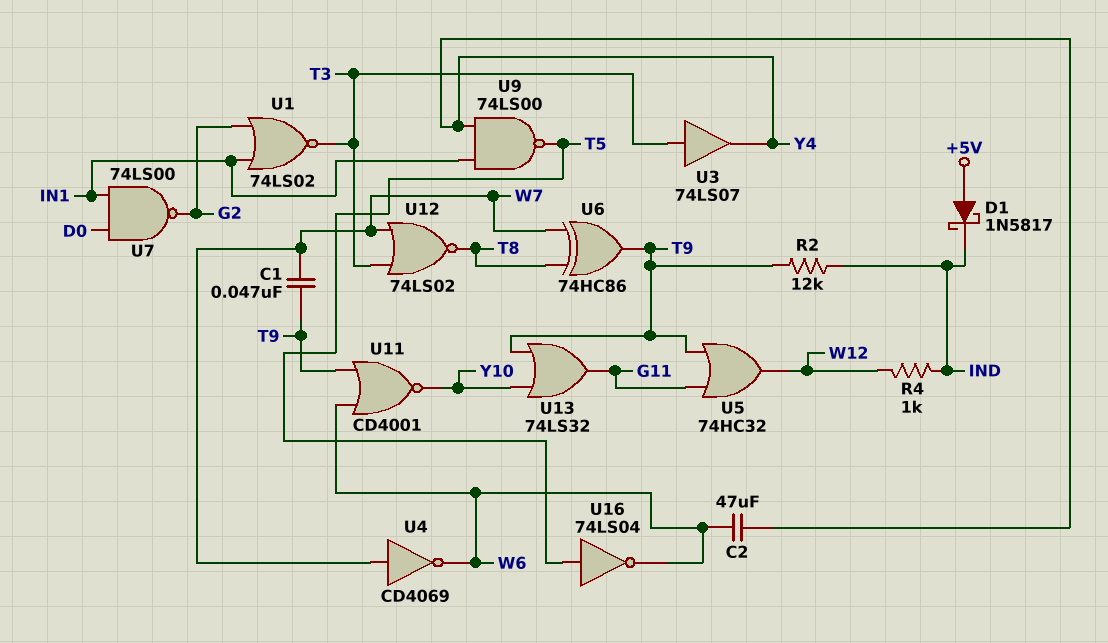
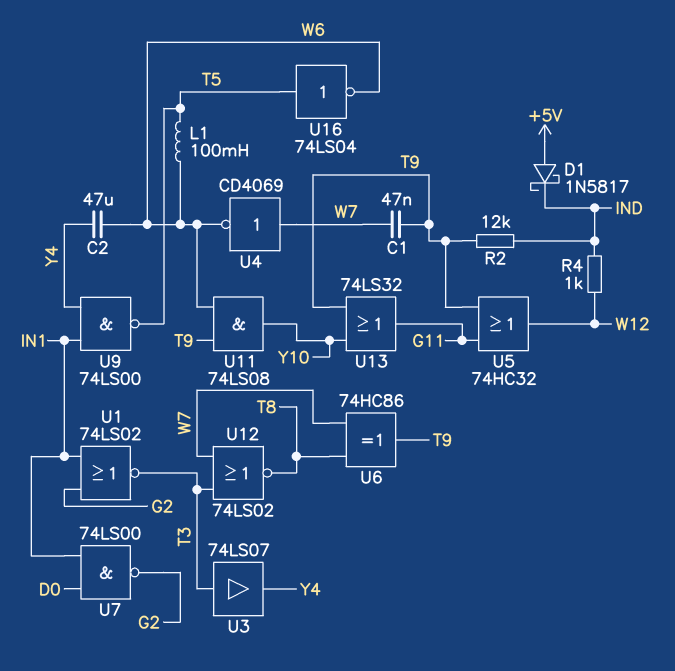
L1: none -> 100mH (T5, W6)
U11: NOR CD4001 (in T9, in W6, out Y10) -> AND 74LS08 (in T9, in W6, out Y10)

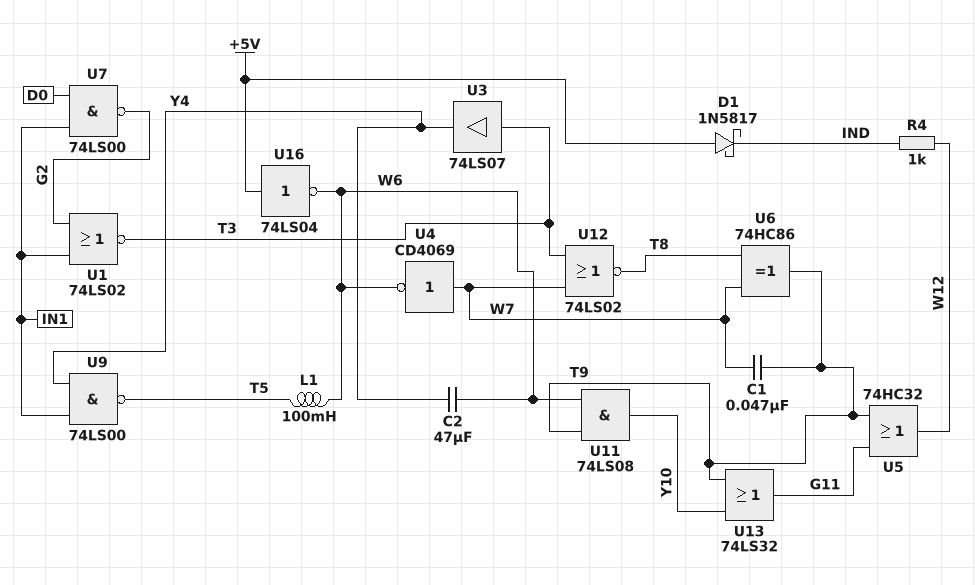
R2: 12k (IND, T9) -> none
U16: NOT 74LS04 (in T5, out W6) -> NOT 74LS04 (in +5V, out W6)

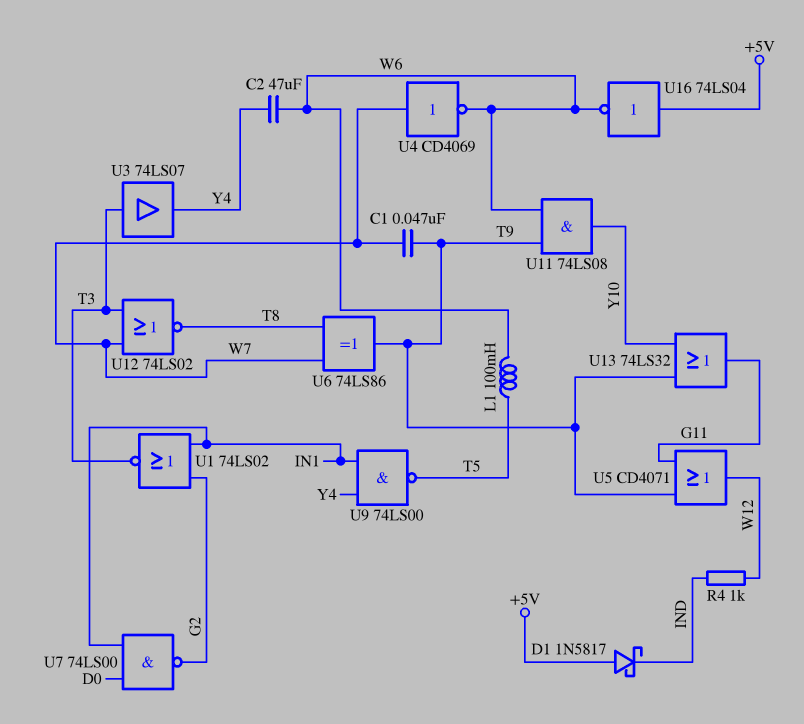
U5: OR 74HC32 (in G11, in T9, out W12) -> OR CD4071 (in G11, in T9, out W12)
U6: XOR 74HC86 (in T8, in W7, out T9) -> XOR 74LS86 (in T8, in W7, out T9)

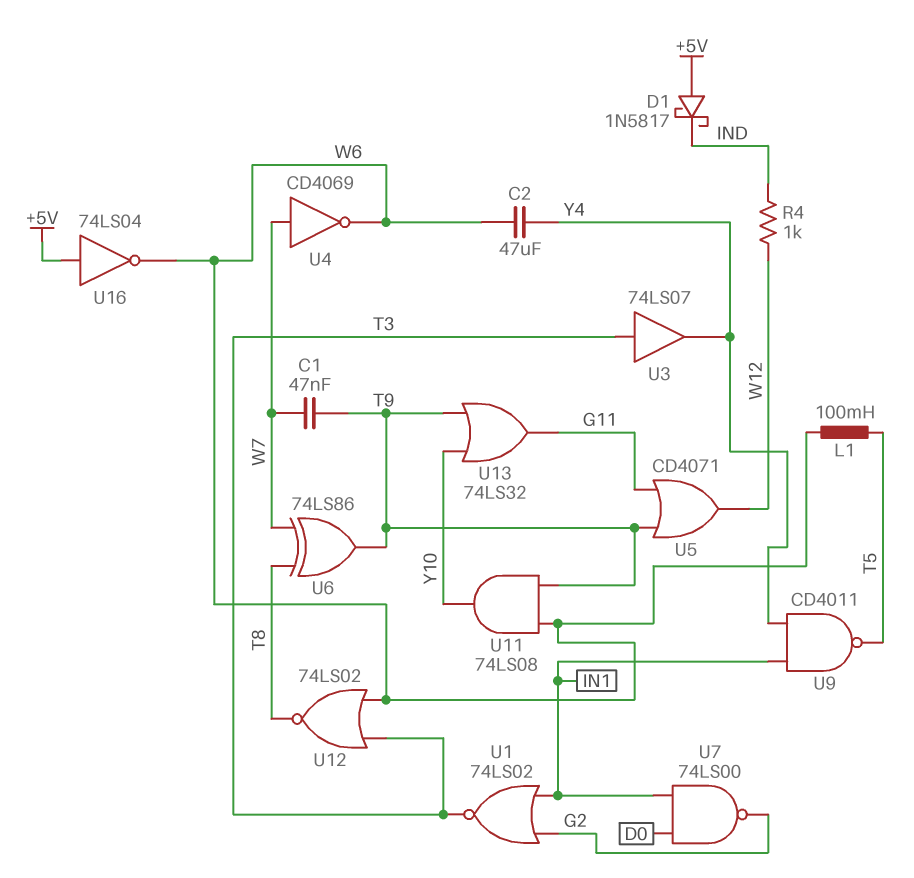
U9: NAND 74LS00 (in IN1, in Y4, out T5) -> NAND CD4011 (in IN1, in Y4, out T5)
U12: NOR 74LS02 (in T3, in W7, out T8) -> NOR 74LS02 (in T3, in W6, out T8)

